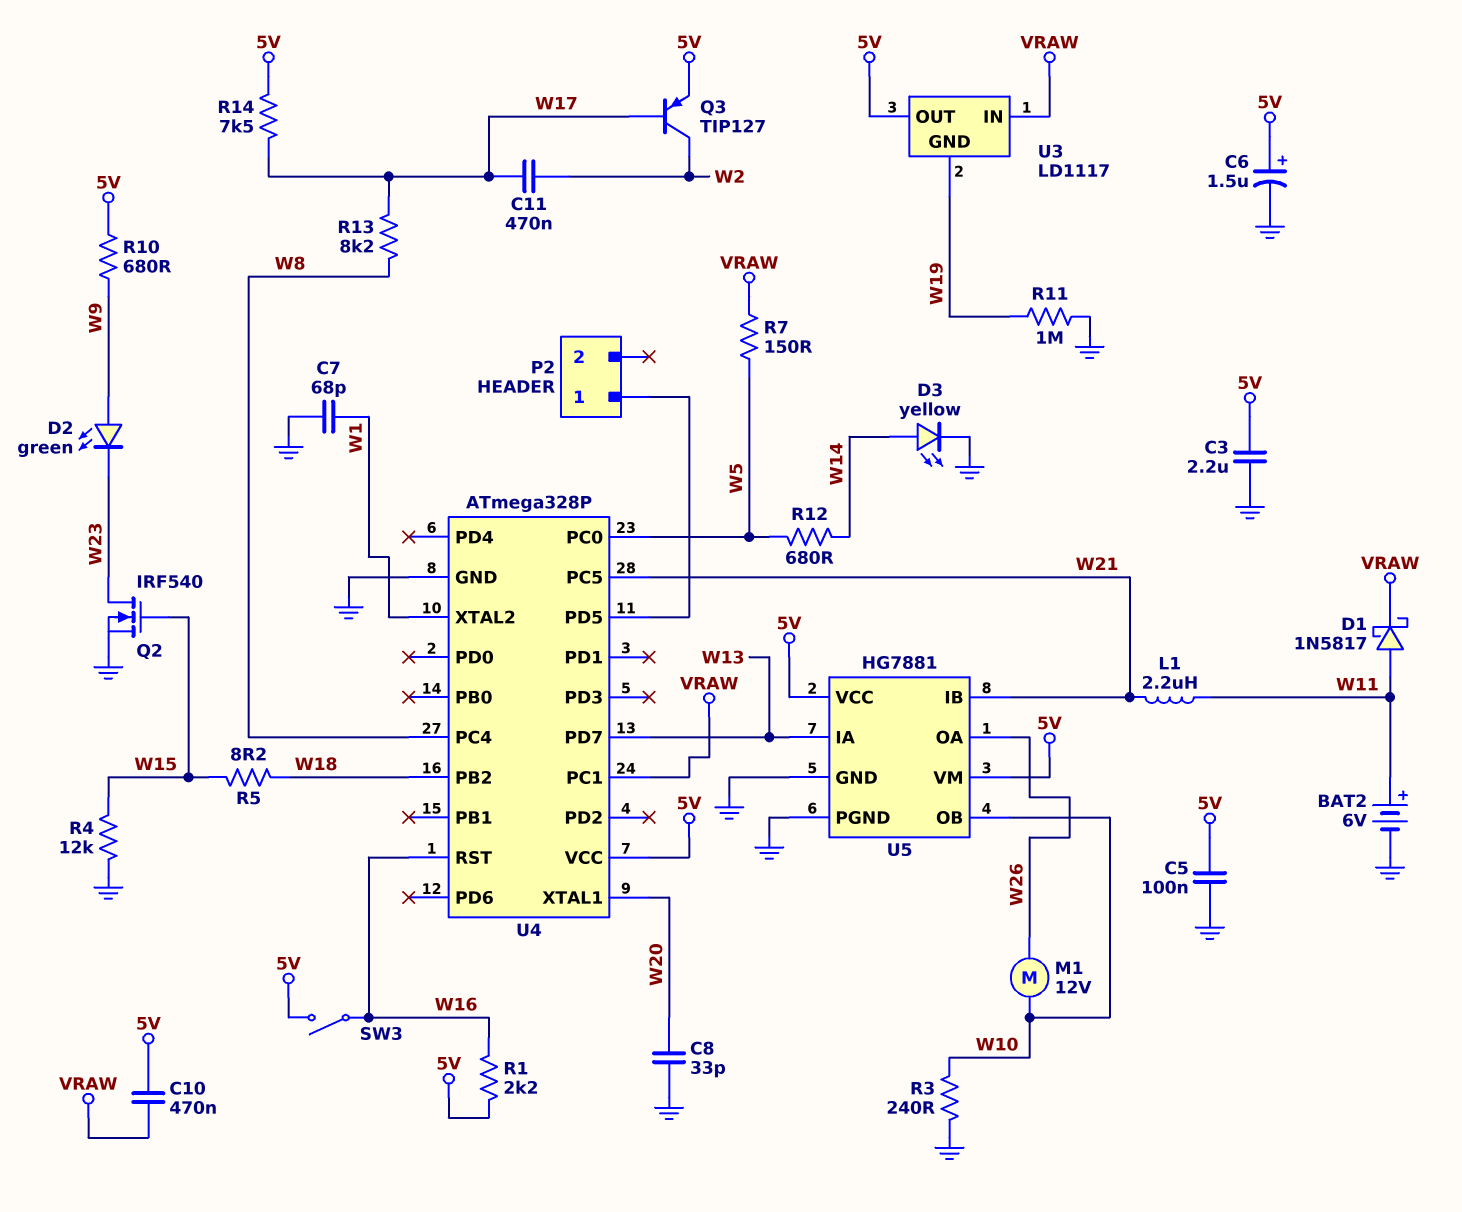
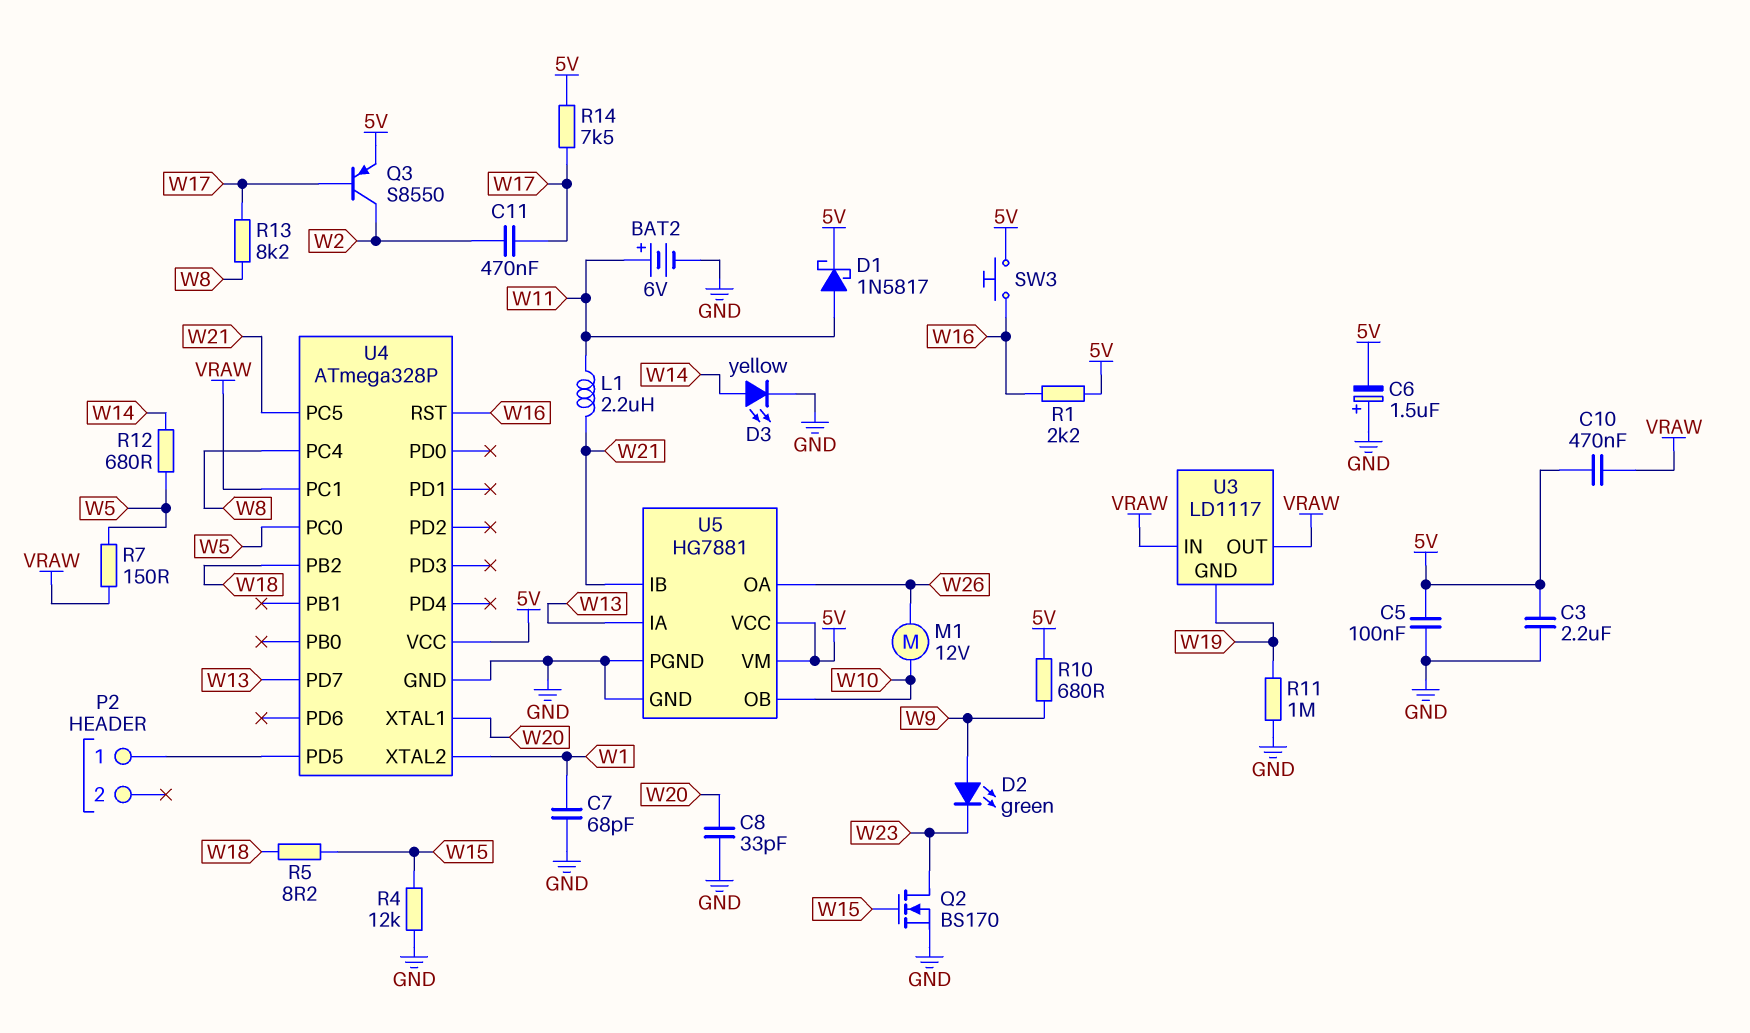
C6: 1.5uF (plus 5V, minus GND) -> 1.5uF (plus GND, minus 5V)
D1: schottky 1N5817 (A W11, K VRAW) -> schottky 1N5817 (A W11, K 5V)
Q2: NMOS IRF540 (G W15, D W23, S GND) -> NMOS BS170 (G W15, D W23, S GND)
Q3: PNP TIP127 (B W17, C W2, E 5V) -> PNP S8550 (B W17, C W2, E 5V)
R3: 240 (GND, W10) -> none
SW3: switch (5V, W16) -> button (5V, W16)
U3 pin OUT: 5V -> VRAW

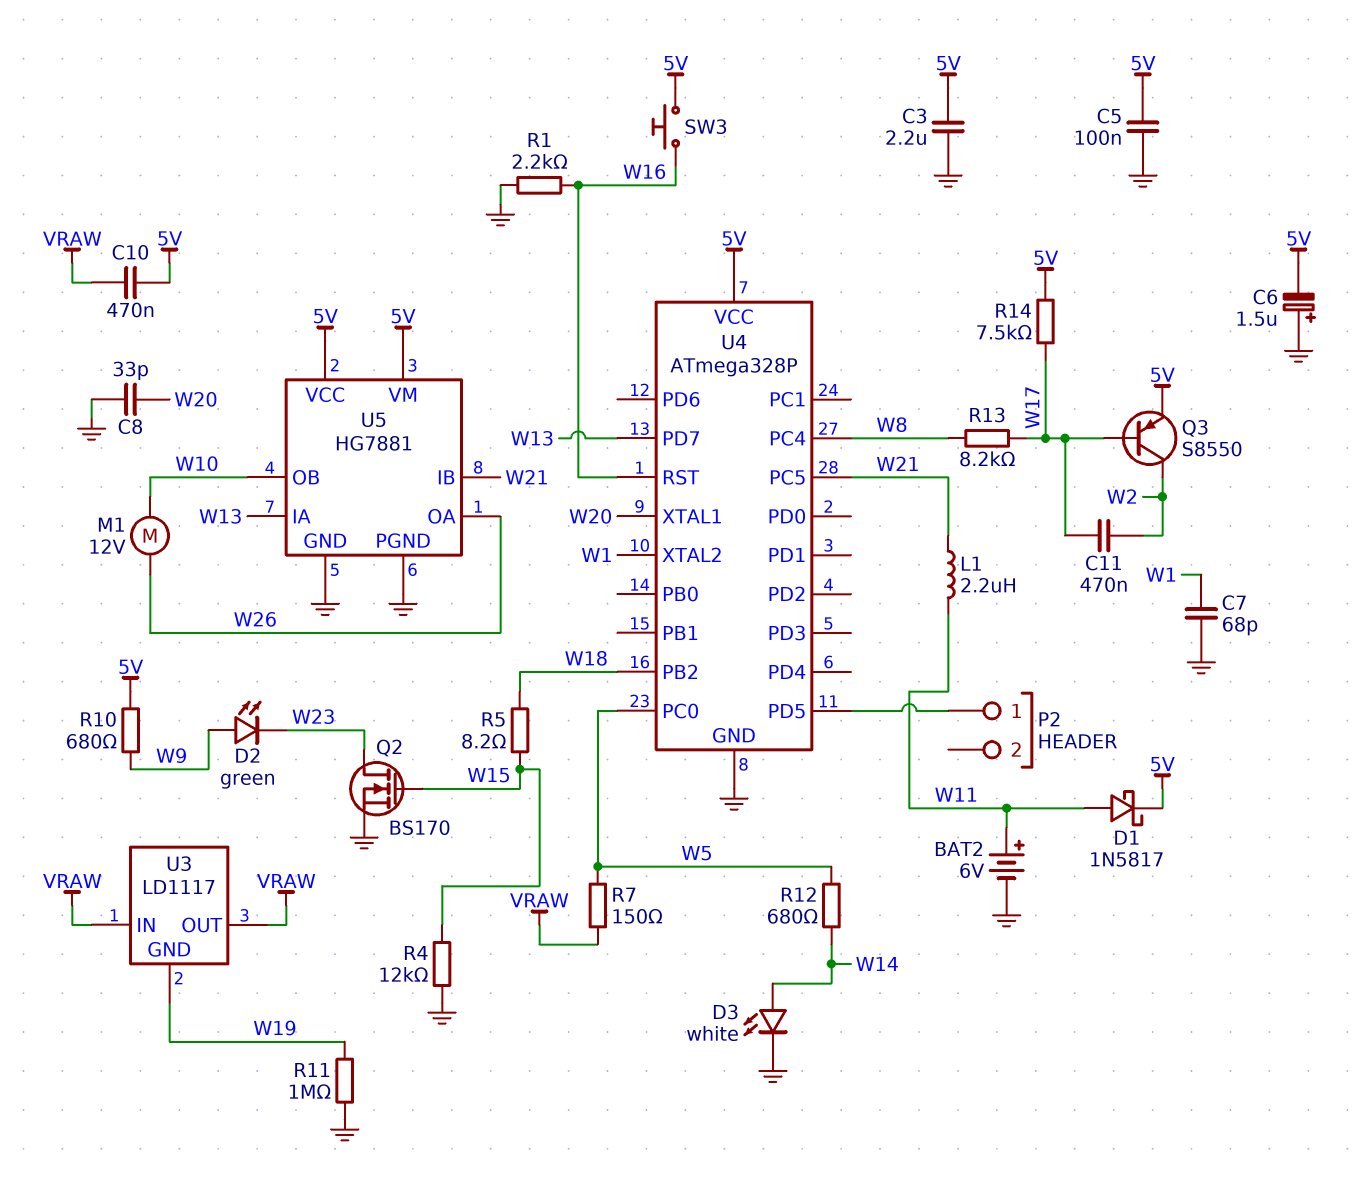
D3: LED yellow (A W14, K GND) -> LED white (A W14, K GND)
R1: 2.2k (5V, W16) -> 2.2k (GND, W16)
U4 pin PC1: VRAW -> none

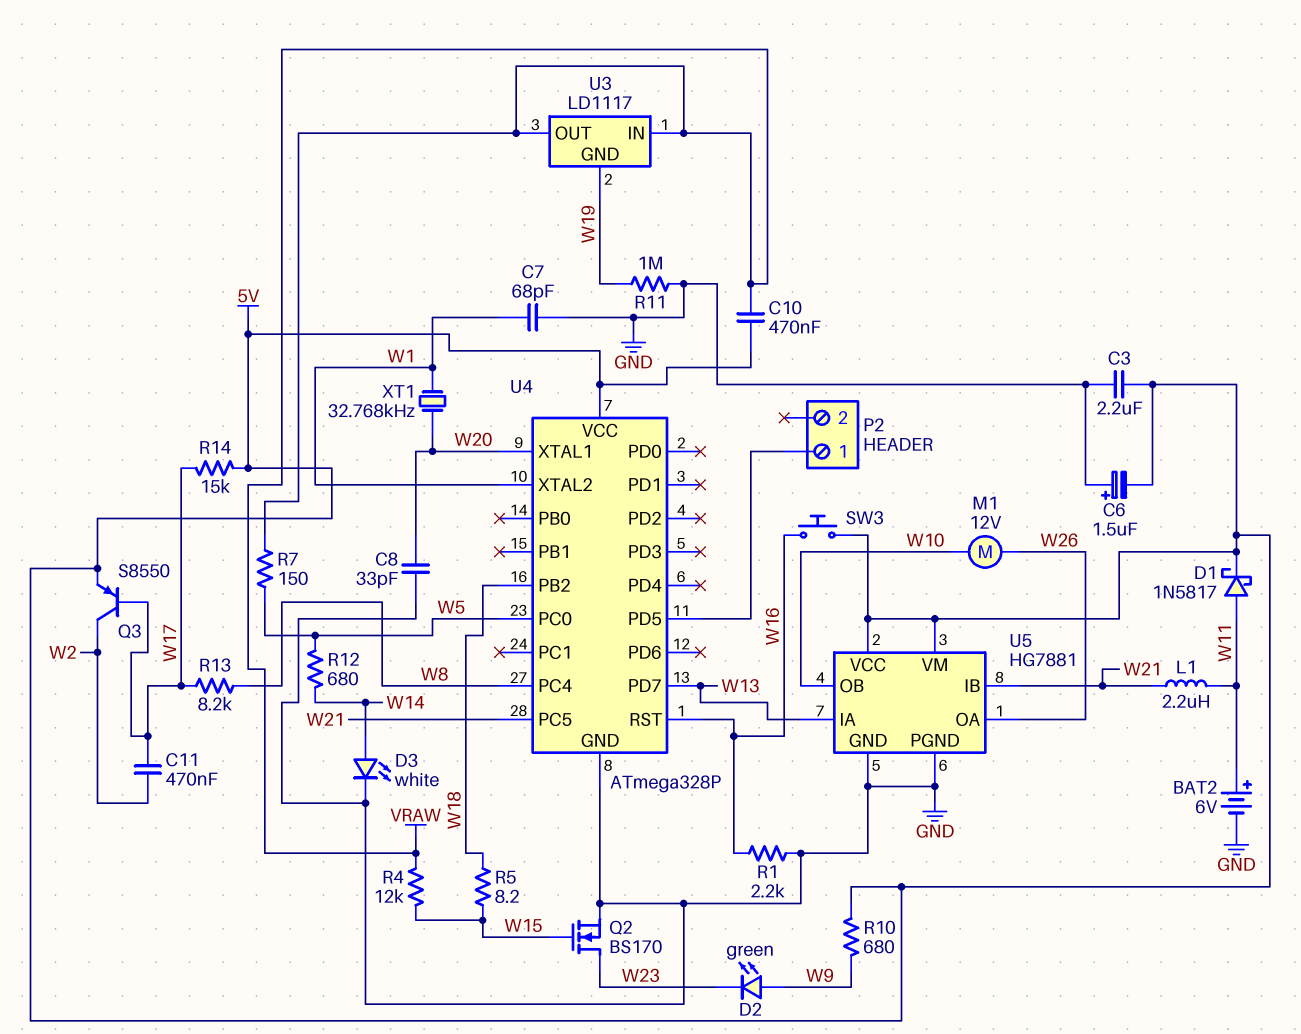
C5: 100nF (5V, GND) -> none
R4: 12k (GND, W15) -> 12k (VRAW, W15)
R14: 7.5k (5V, W17) -> 15k (5V, W17)
XT1: none -> 32.768kHz (W1, W20)

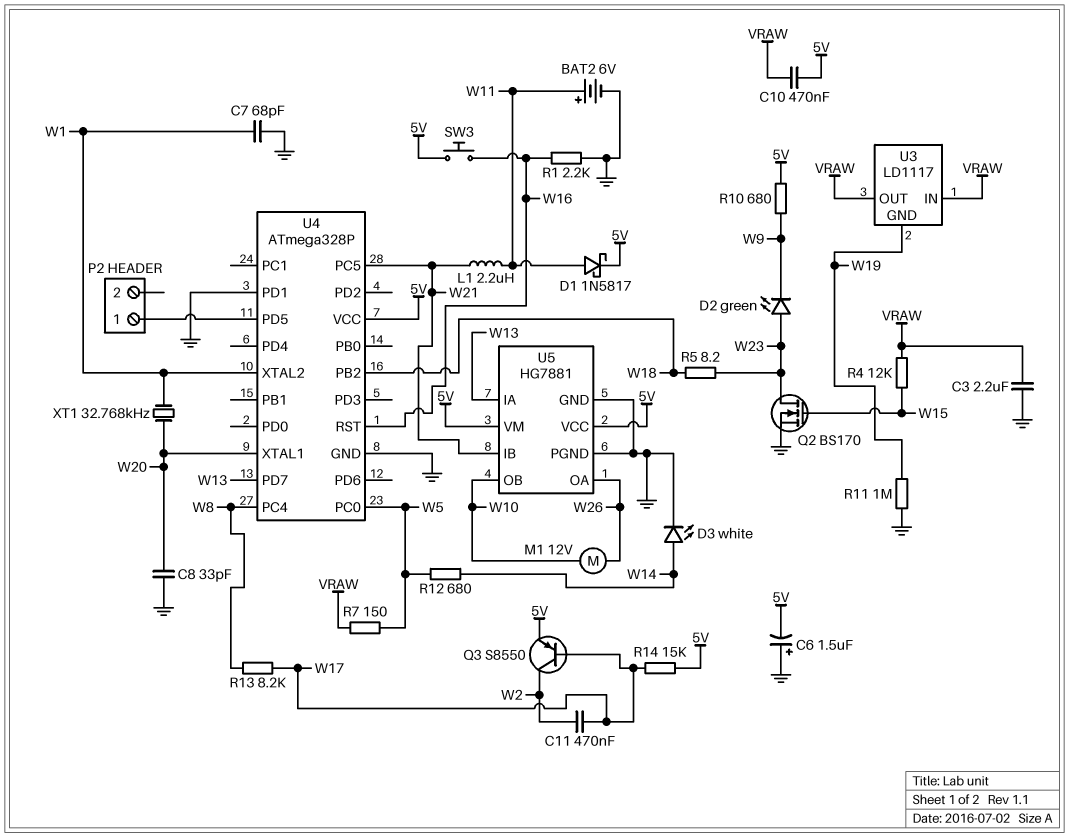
C3: 2.2uF (5V, GND) -> 2.2uF (GND, VRAW)
D2: LED green (A W9, K W23) -> LED green (A W23, K W9)
R5: 8.2 (W15, W18) -> 8.2 (W18, W23)
U4 pin PD1: none -> GND

